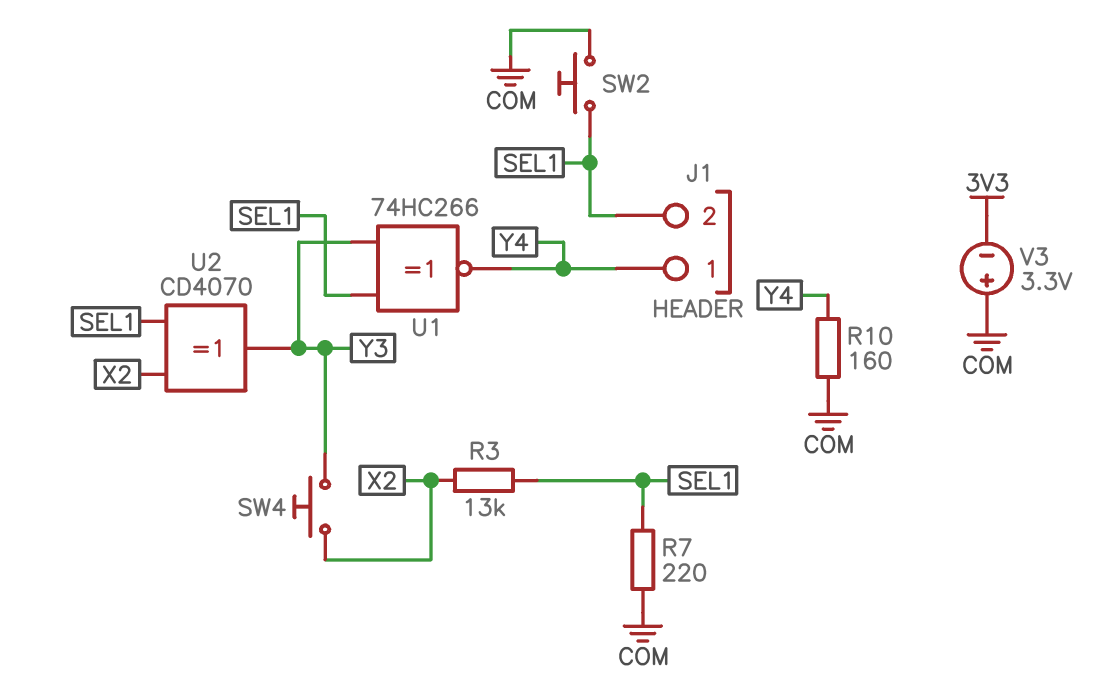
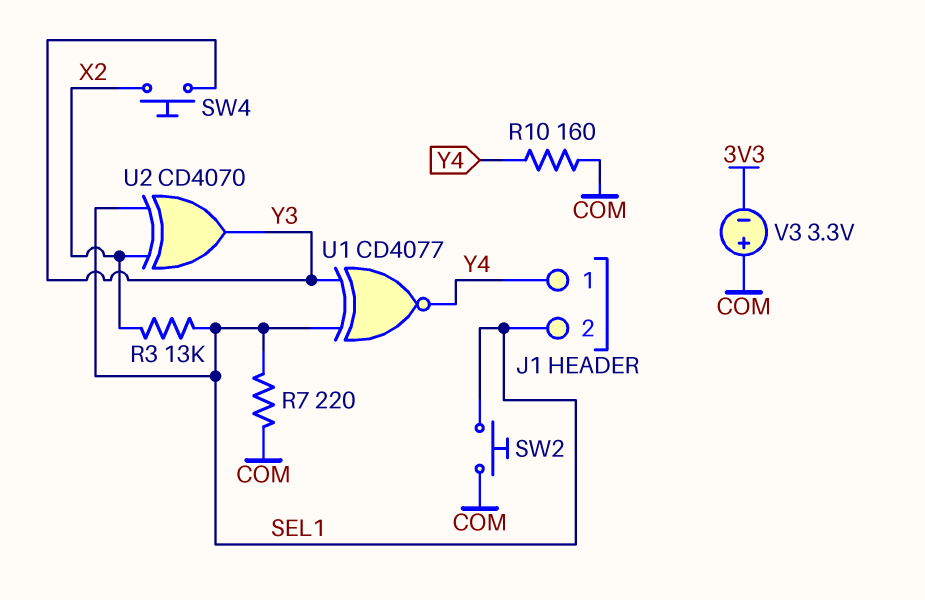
U1: XNOR 74HC266 (in SEL1, in Y3, out Y4) -> XNOR CD4077 (in SEL1, in Y3, out Y4)

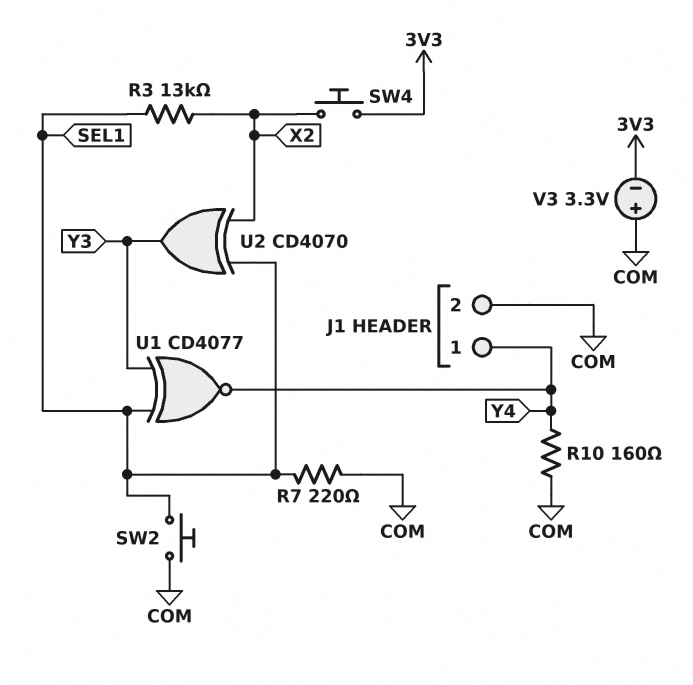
J1 pin 2: SEL1 -> COM
SW4: button (X2, Y3) -> button (3V3, X2)

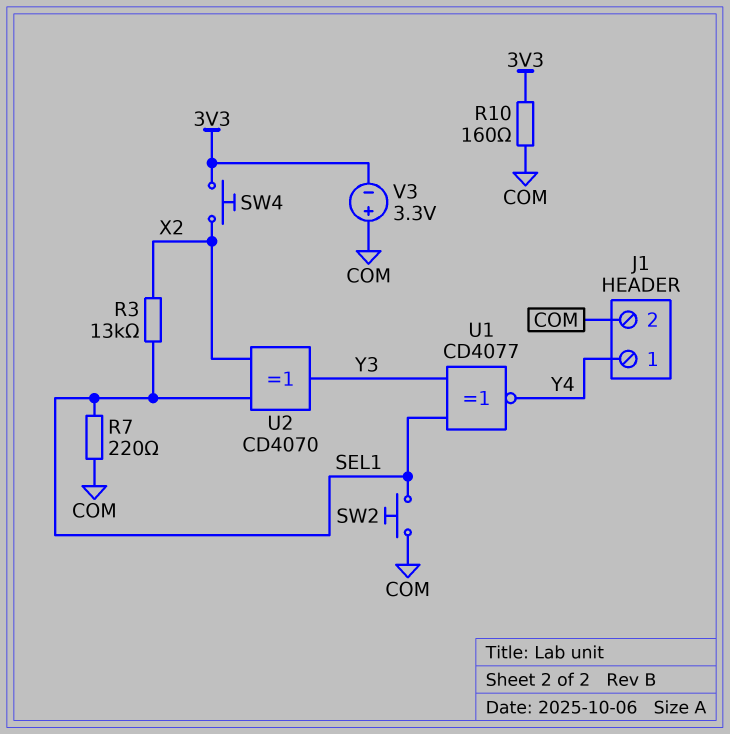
R10: 160 (COM, Y4) -> 160 (3V3, COM)

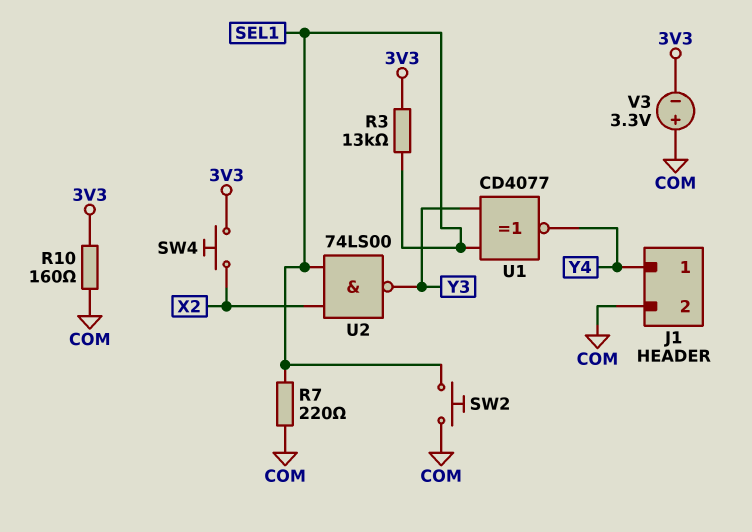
R3: 13k (SEL1, X2) -> 13k (3V3, SEL1)
U2: XOR CD4070 (in SEL1, in X2, out Y3) -> NAND 74LS00 (in SEL1, in X2, out Y3)

